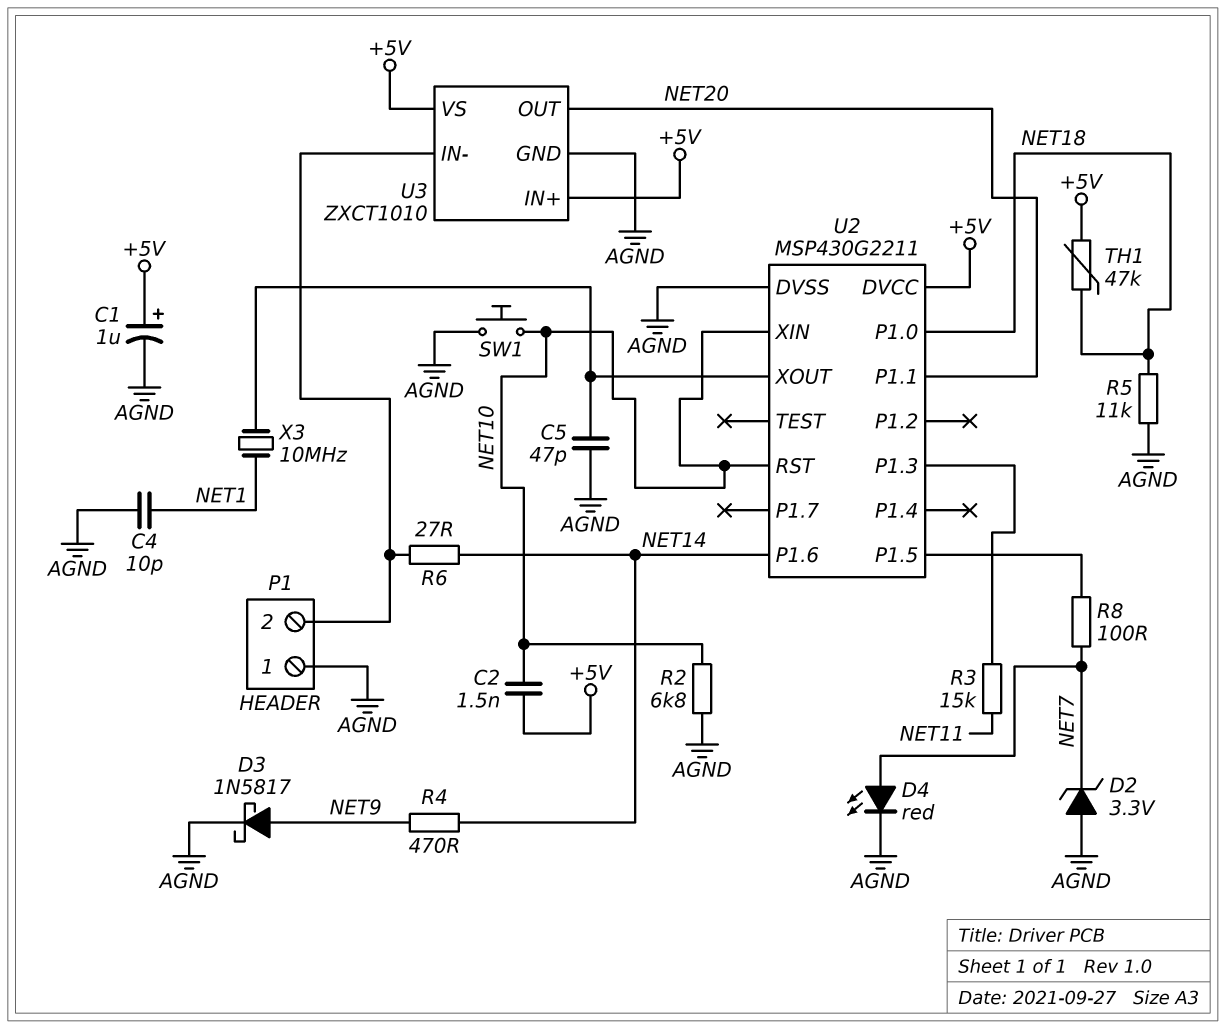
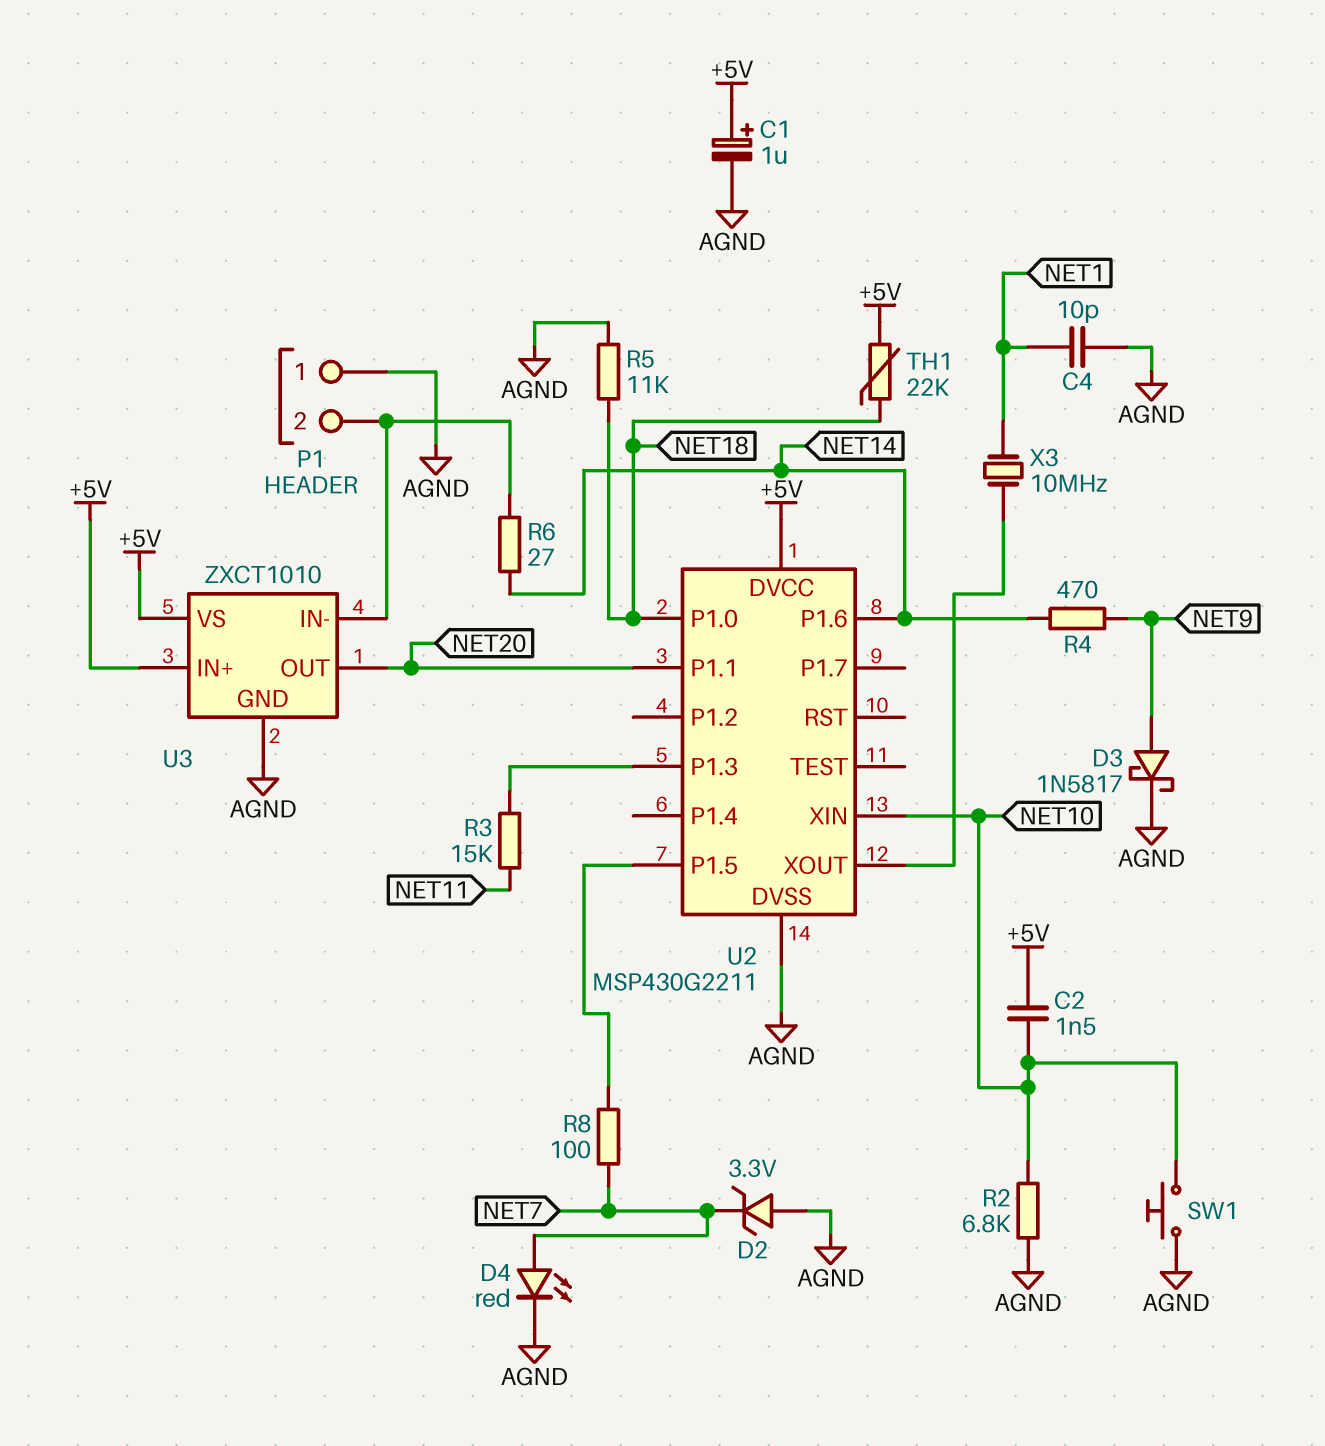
C5: 47pF (AGND, U2/XOUT) -> none
TH1: 47k (+5V, NET18) -> 22k (+5V, NET18)
U2 pin RST: NET10 -> none

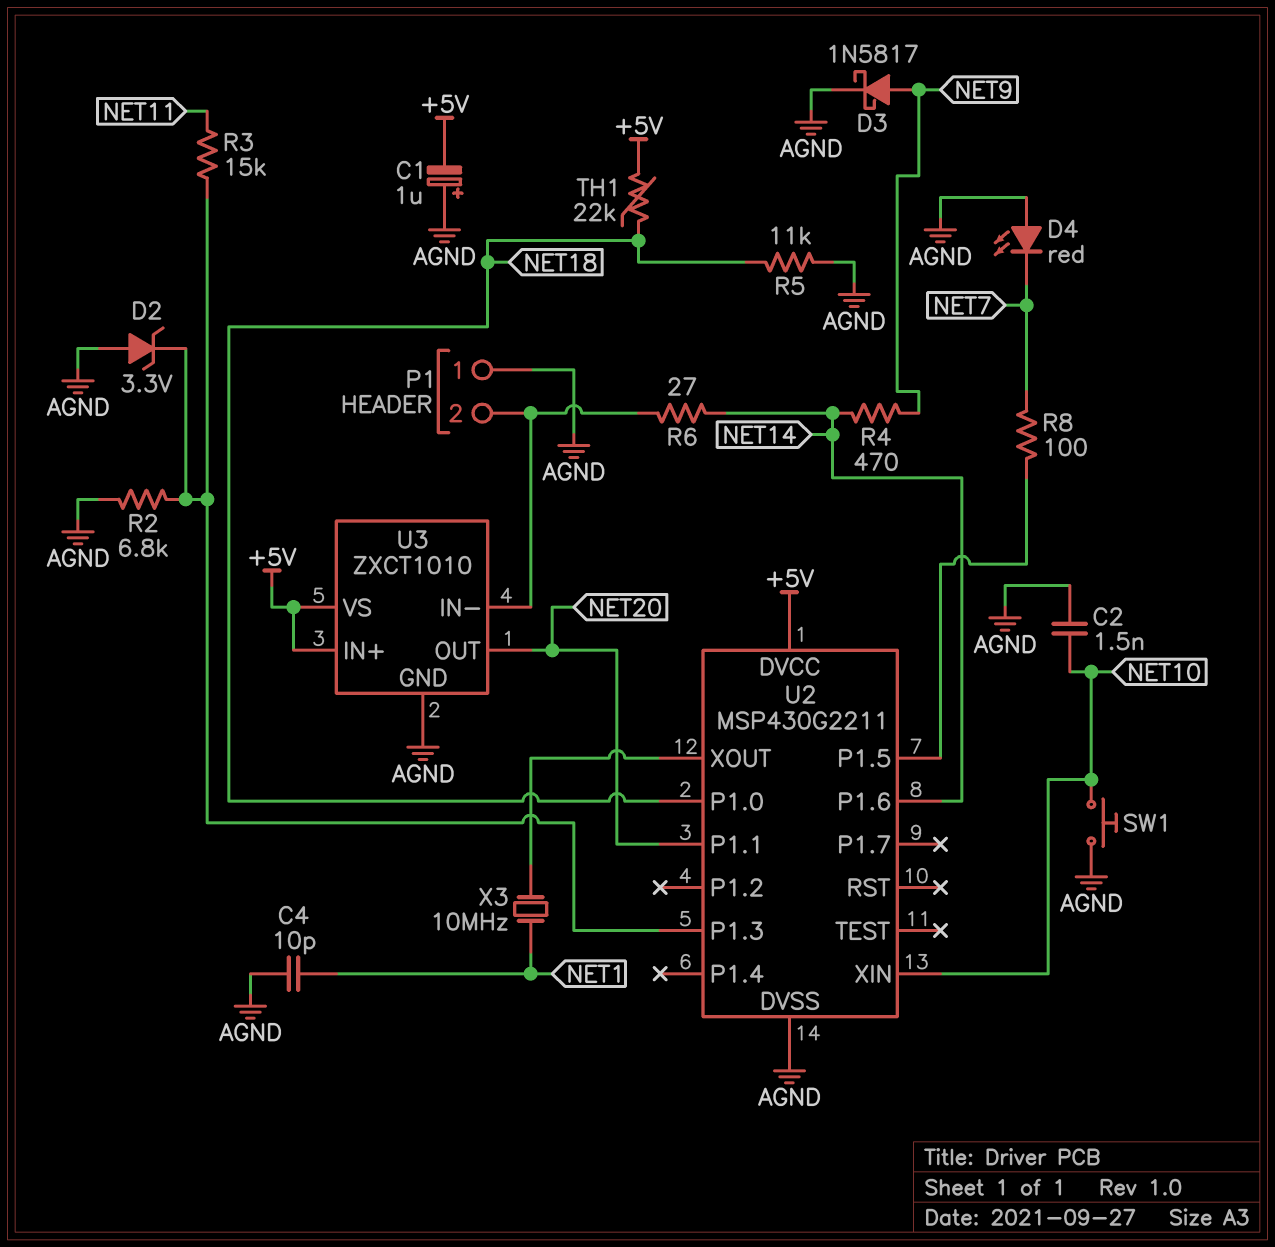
C1: 1uF (plus +5V, minus AGND) -> 1uF (plus AGND, minus +5V)
C2: 1.5nF (+5V, NET10) -> 1.5nF (AGND, NET10)
D2: zener 3.3V (A AGND, K NET7) -> zener 3.3V (A AGND, K U2/P1.3)
D4: LED red (A NET7, K AGND) -> LED red (A AGND, K NET7)
R2: 6.8k (AGND, NET10) -> 6.8k (AGND, U2/P1.3)

